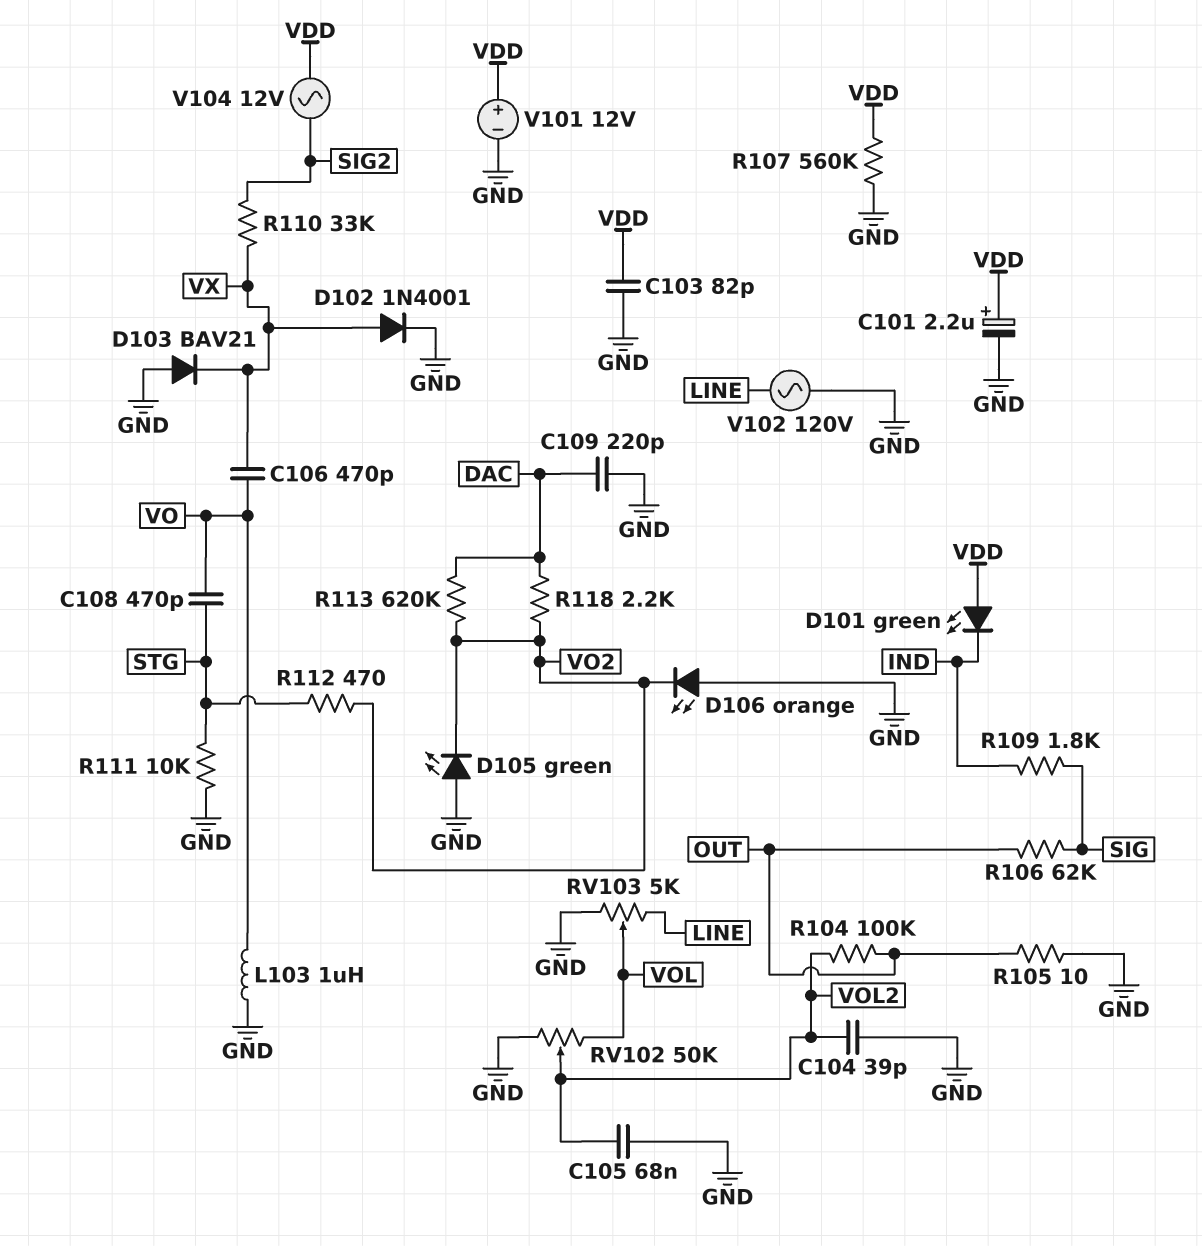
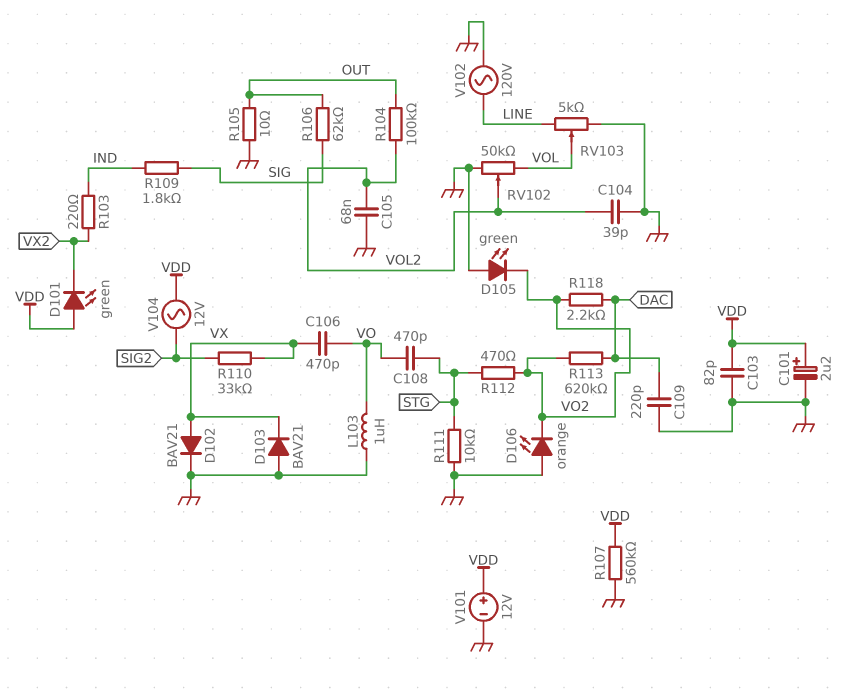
D101: LED green (A VDD, K IND) -> LED green (A VDD, K VX2)
D102: diode 1N4001 (A VX, K GND) -> diode BAV21 (A VX, K GND)
R103: none -> 220 (IND, VX2)

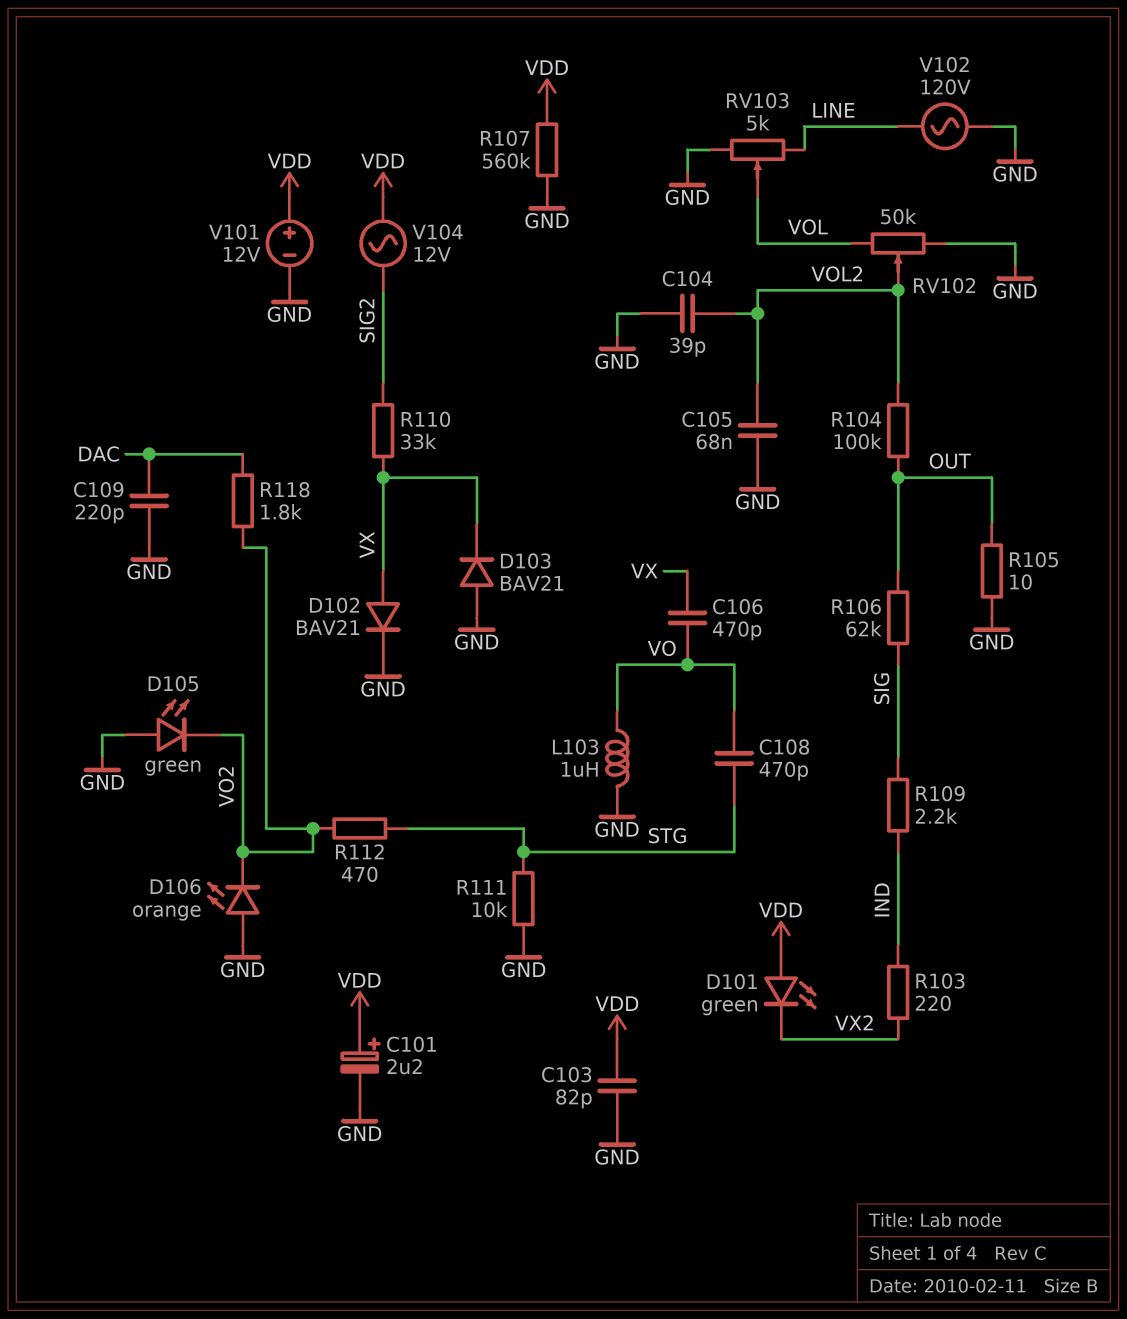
R109: 1.8k (IND, SIG) -> 2.2k (IND, SIG)
R113: 620k (DAC, VO2) -> none
R118: 2.2k (DAC, VO2) -> 1.8k (DAC, VO2)

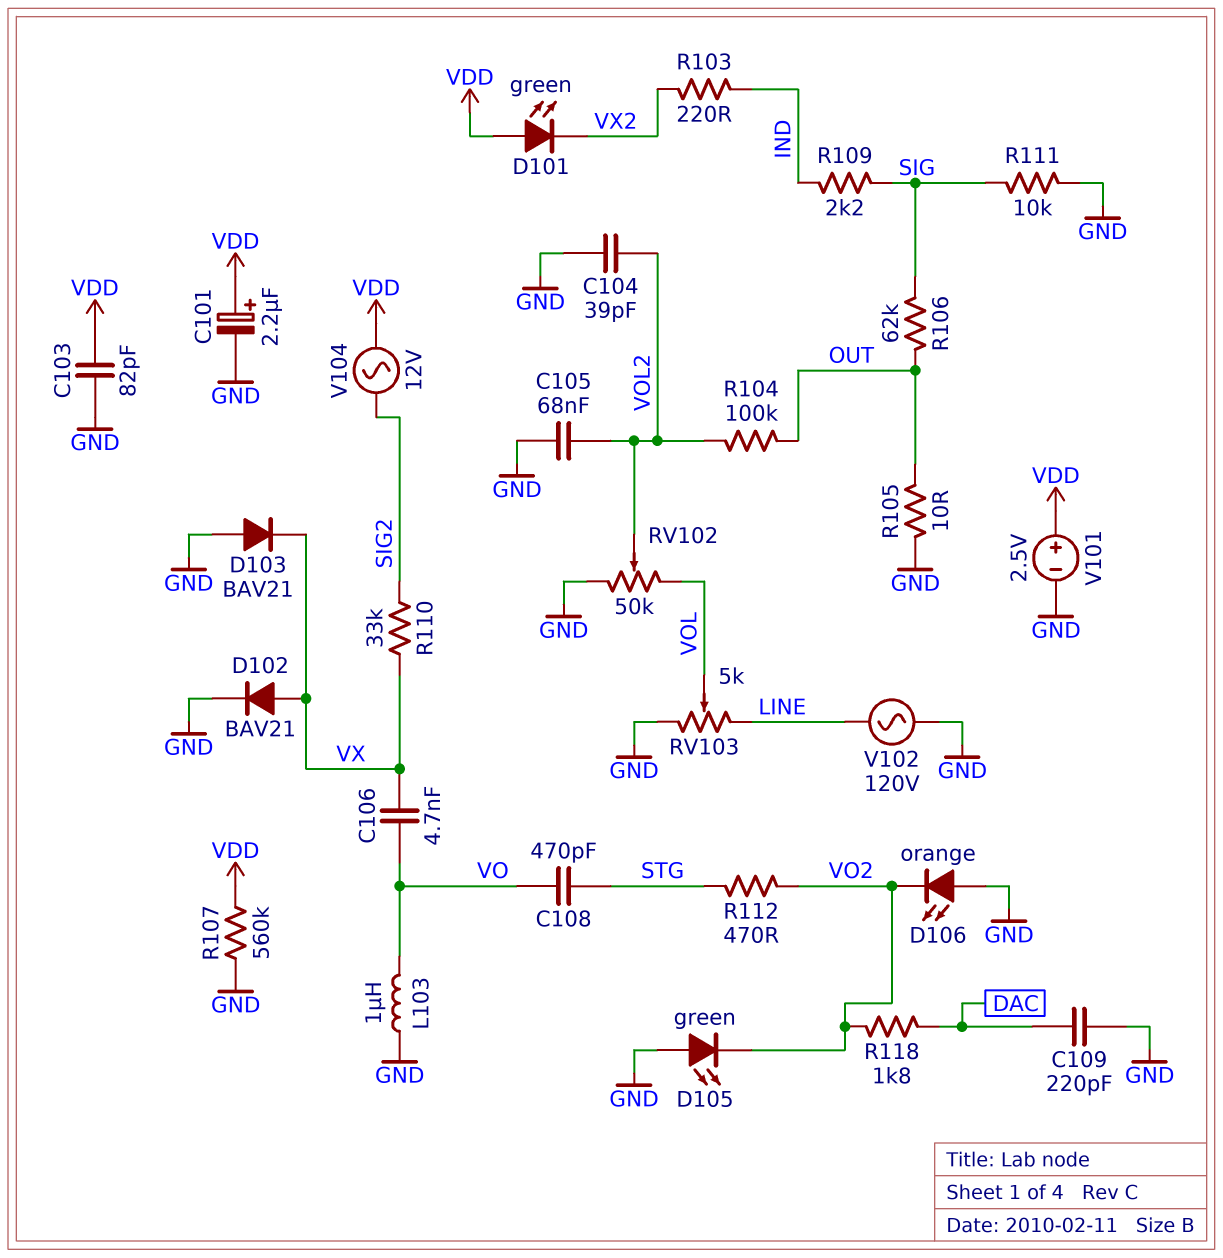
C106: 470pF (VO, VX) -> 4.7nF (VO, VX)
R111: 10k (GND, STG) -> 10k (GND, SIG)
V101: 12V (plus VDD, minus GND) -> 2.5V (plus VDD, minus GND)

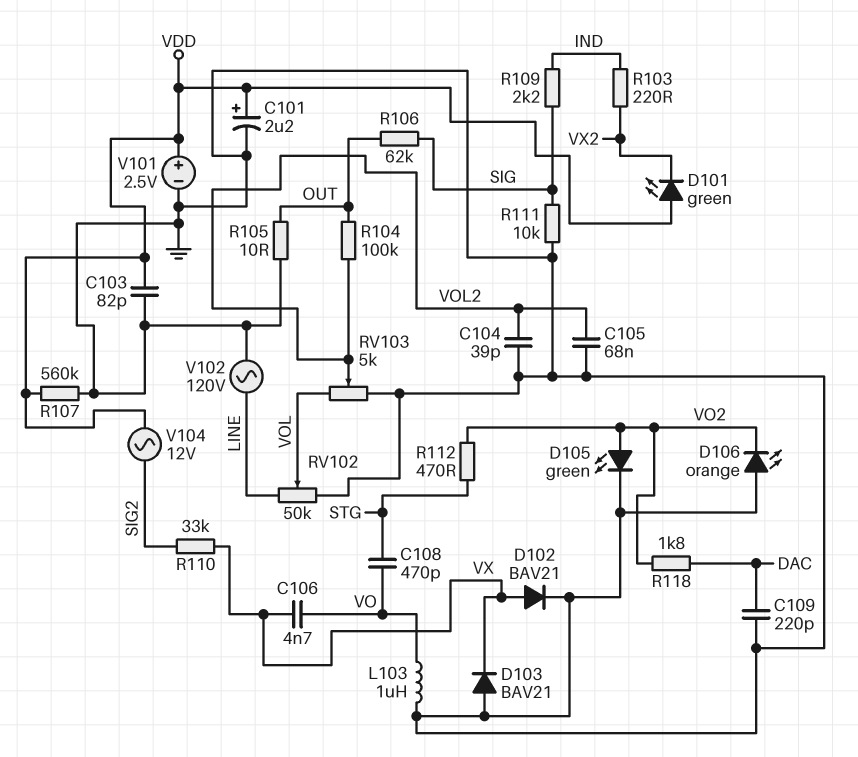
D105: LED green (A GND, K VO2) -> LED green (A VO2, K GND)
RV102: 50k (GND, VOL, wiper VOL2) -> 50k (GND, LINE, wiper VOL)
RV103: 5k (GND, LINE, wiper VOL) -> 5k (GND, VOL, wiper VOL2)

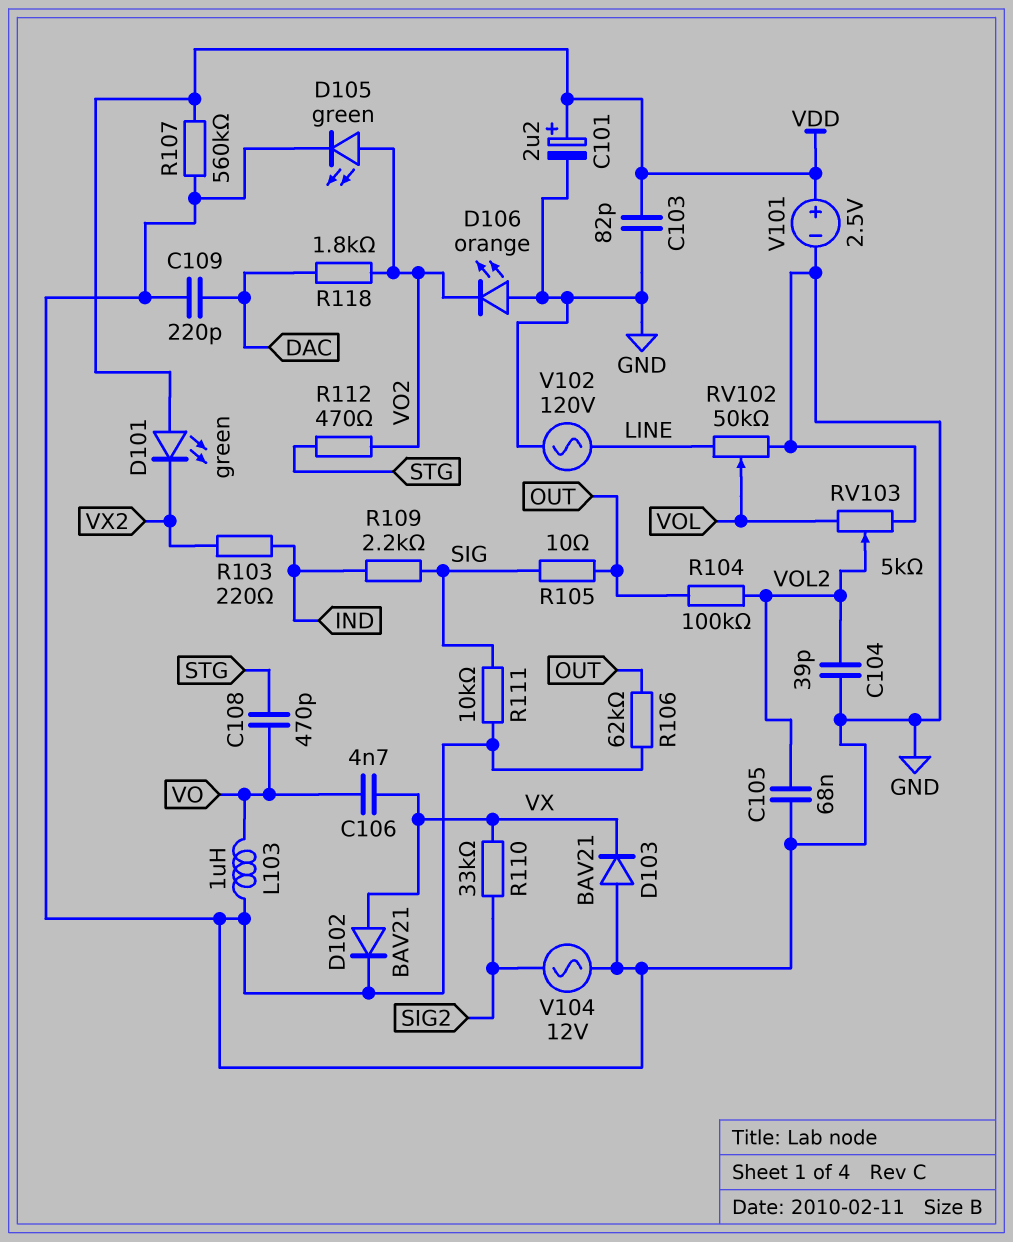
R105: 10 (GND, OUT) -> 10 (OUT, SIG)
R106: 62k (OUT, SIG) -> 62k (GND, OUT)
V104: AC 12V (SIG2, VDD) -> AC 12V (GND, SIG2)

